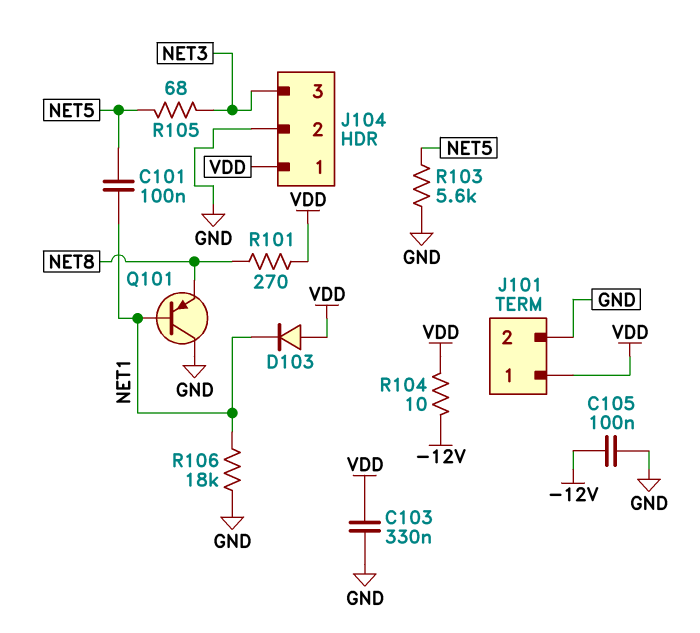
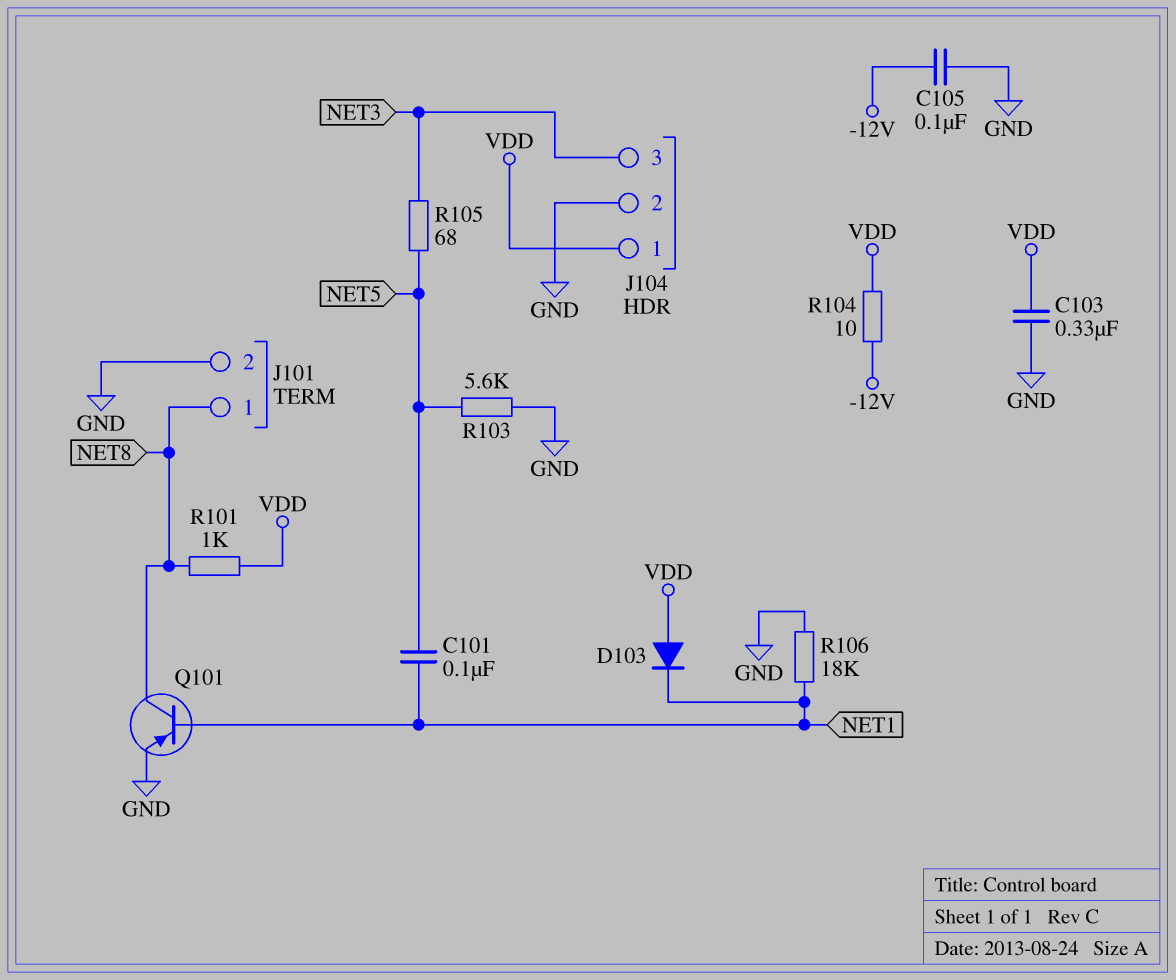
J101 pin 1: VDD -> NET8
Q101: PNP (B NET1, C GND, E NET8) -> PNP (B NET1, C NET8, E GND)
R101: 270 (NET8, VDD) -> 1k (NET8, VDD)

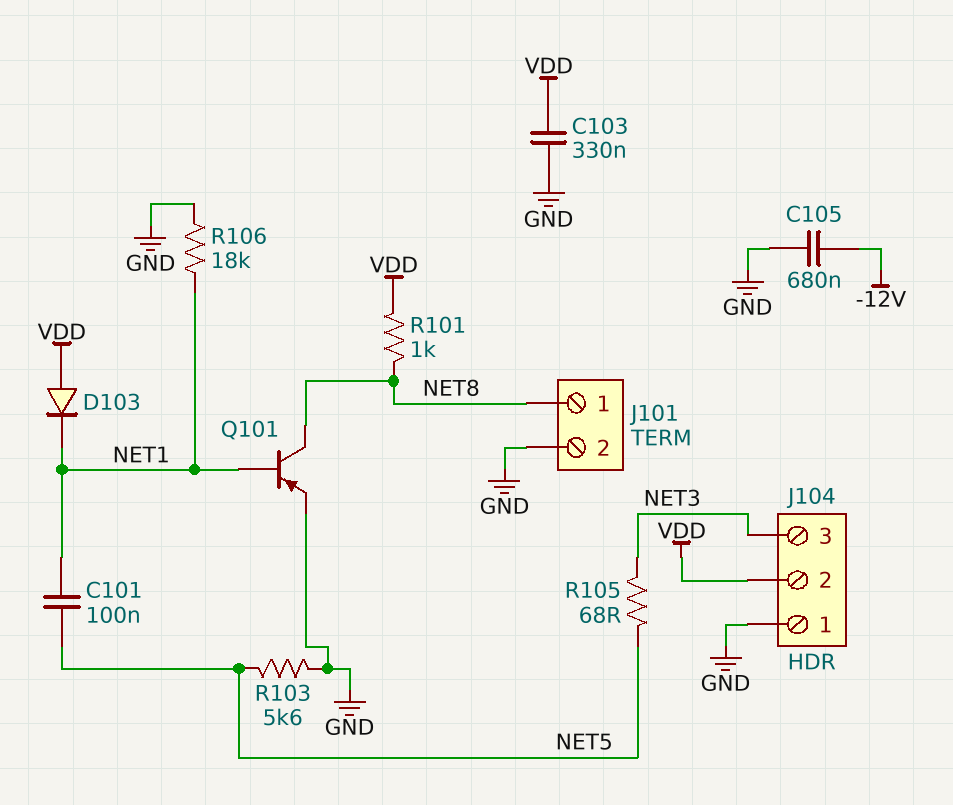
C105: 100nF (-12V, GND) -> 680nF (-12V, GND)
J104 pin 1: VDD -> GND
J104 pin 2: GND -> VDD
R104: 10 (-12V, VDD) -> none

